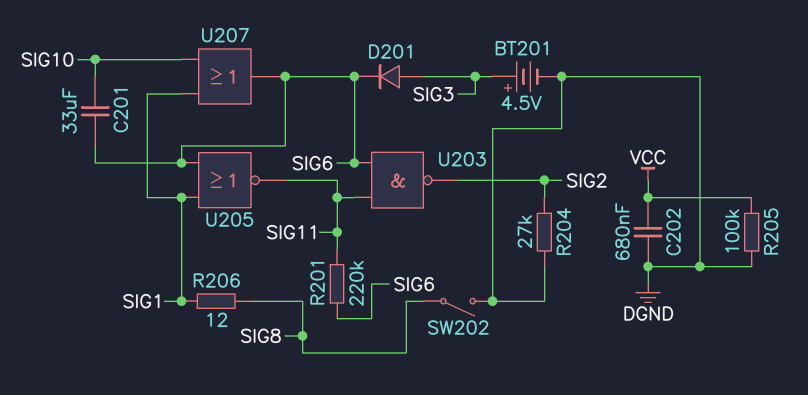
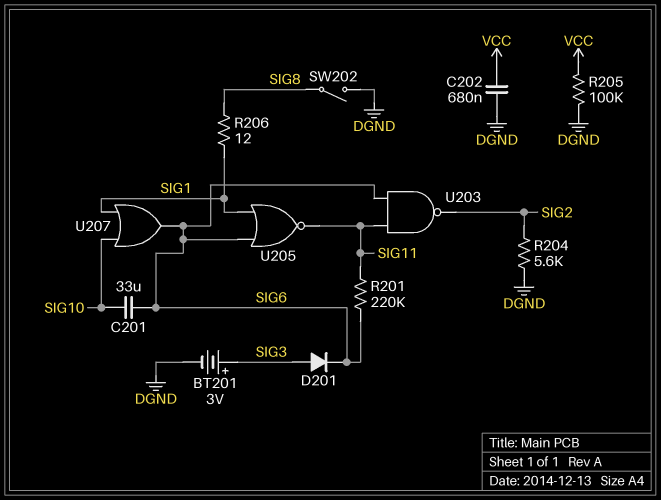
BT201: 4.5V (plus SIG3, minus DGND) -> 3V (plus SIG3, minus DGND)
R204: 27k (DGND, SIG2) -> 5.6k (DGND, SIG2)

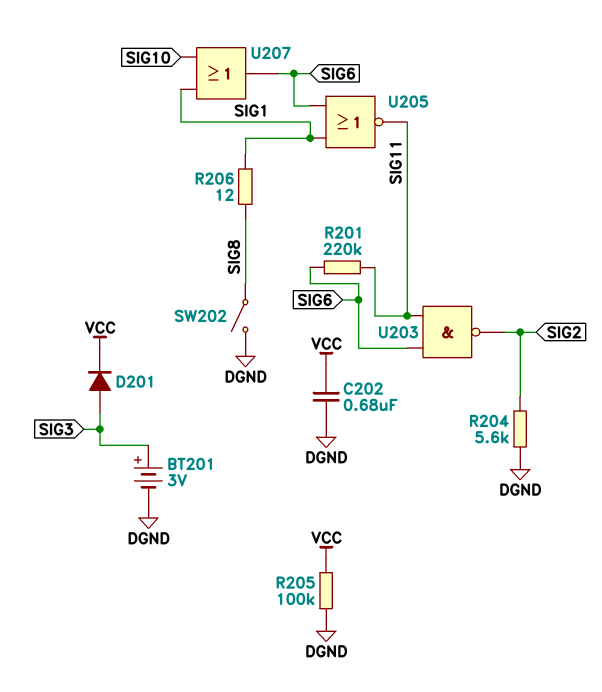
C201: 33uF (SIG6, SIG10) -> none
D201: diode (A SIG3, K SIG6) -> diode (A SIG3, K VCC)

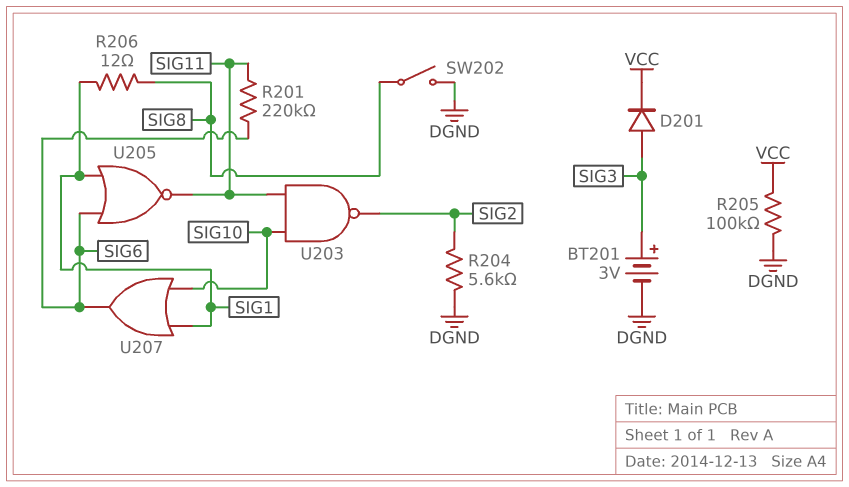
C202: 680nF (DGND, VCC) -> none
U203: NAND (in SIG6, in SIG11, out SIG2) -> NAND (in SIG10, in SIG11, out SIG2)

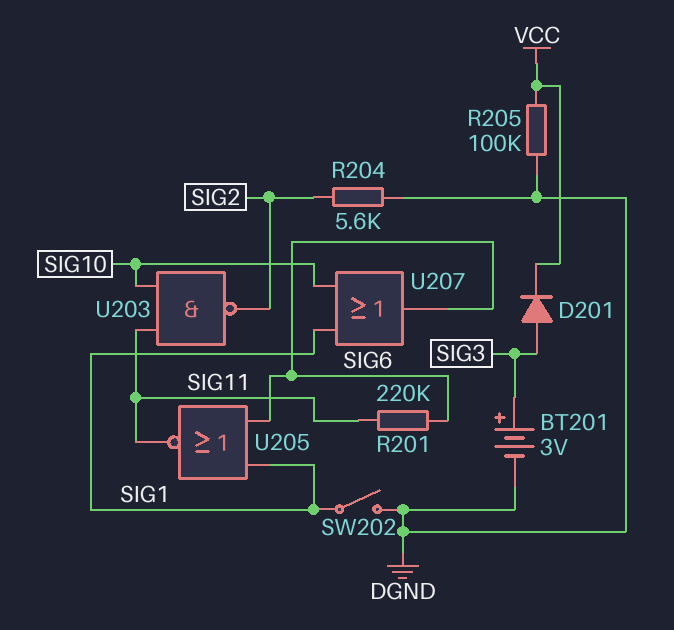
R206: 12 (SIG1, SIG8) -> none
SW202: switch (DGND, SIG8) -> switch (DGND, SIG1)

